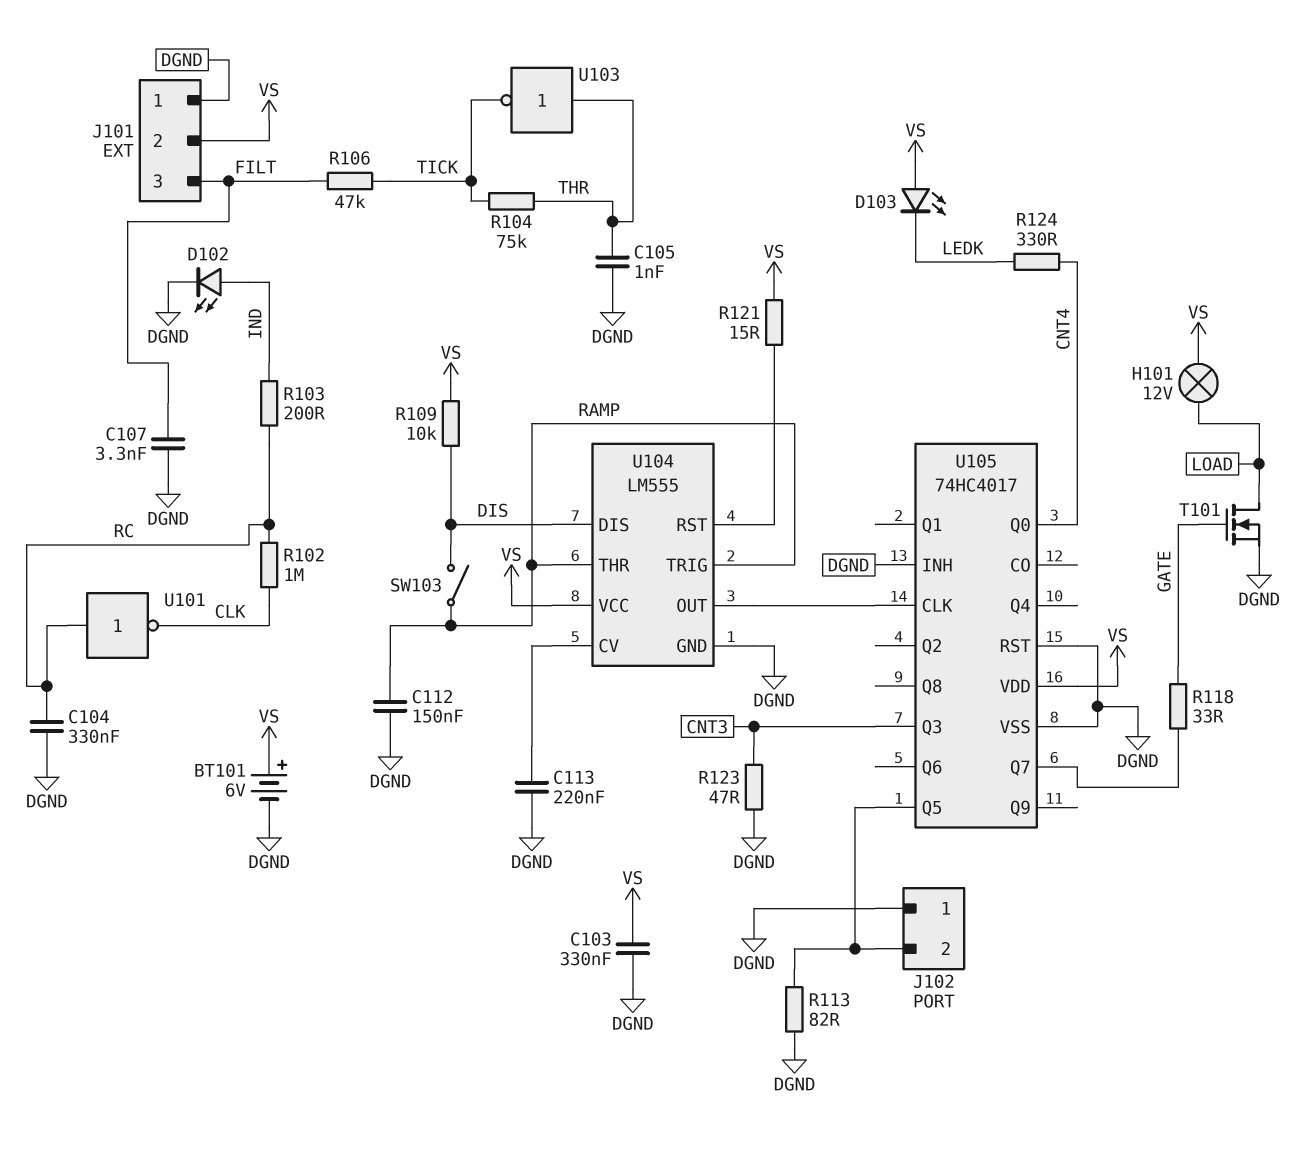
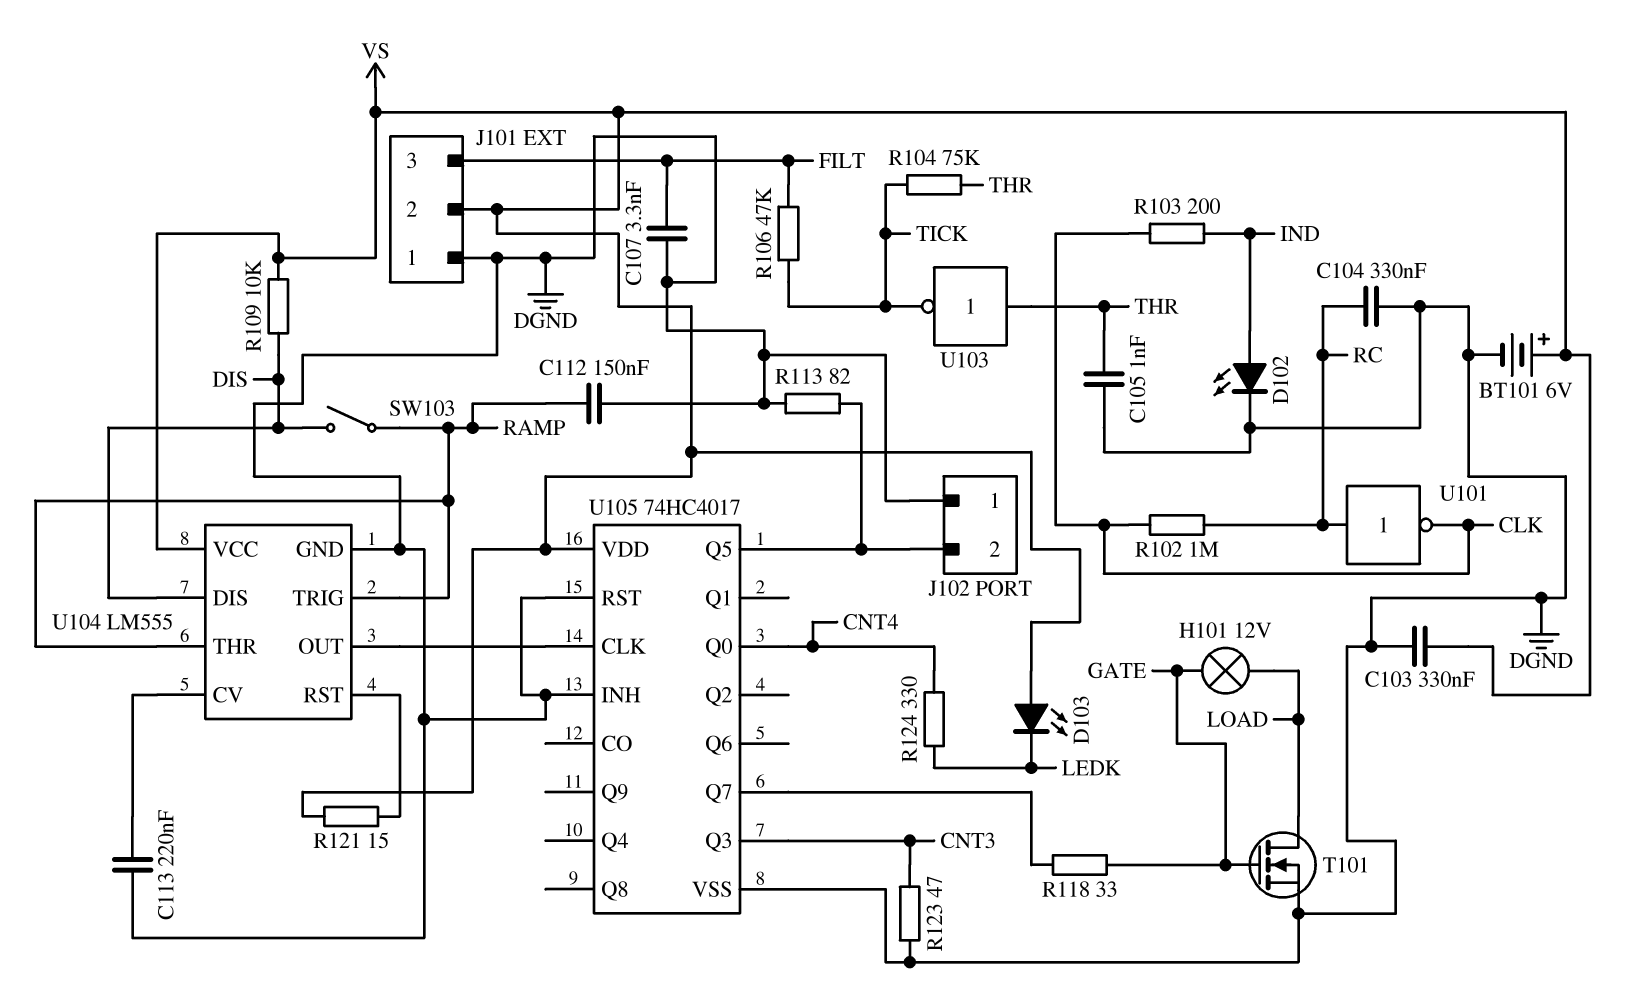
H101: lamp 12V (LOAD, VS) -> lamp 12V (GATE, LOAD)
R103: 200 (IND, RC) -> 200 (CLK, IND)

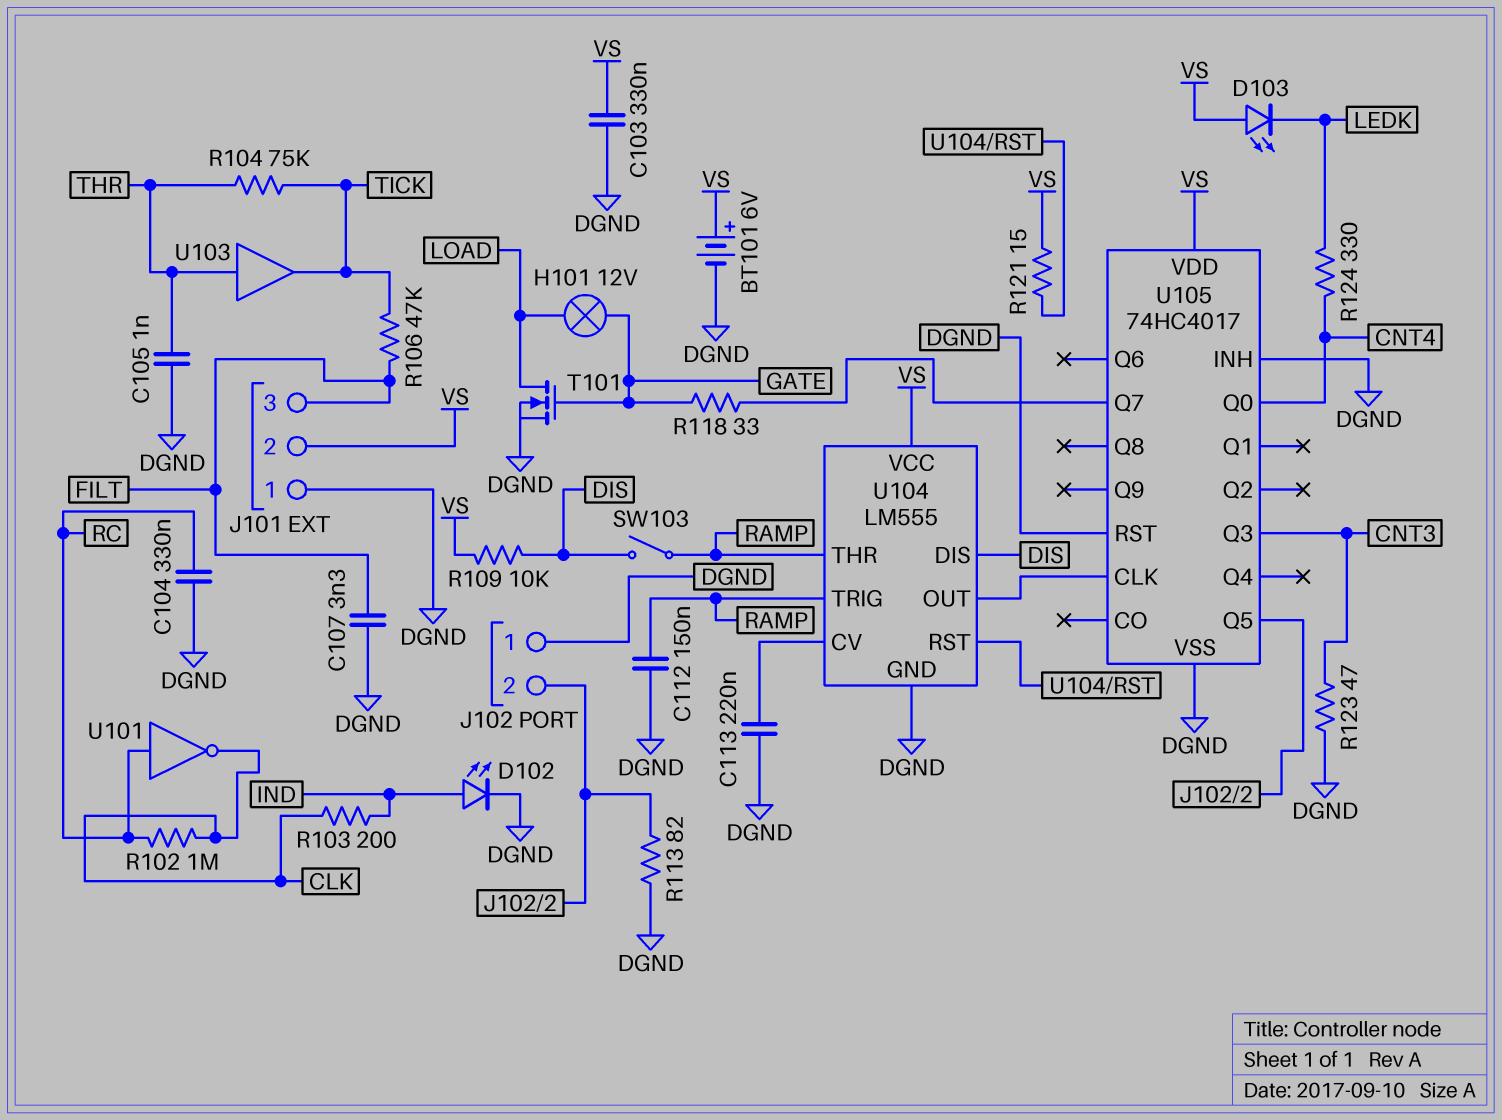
U103: NOT (in THR, out TICK) -> buffer (in THR, out TICK)

